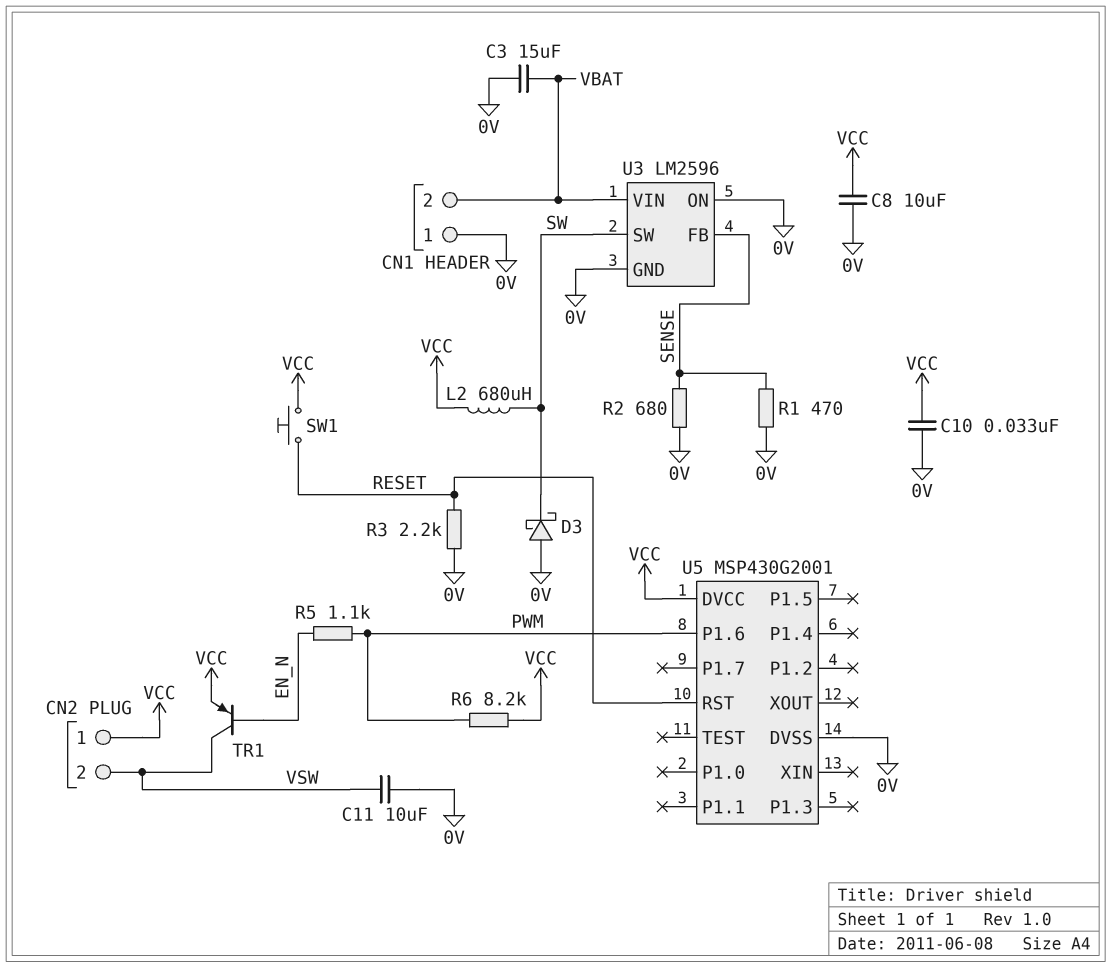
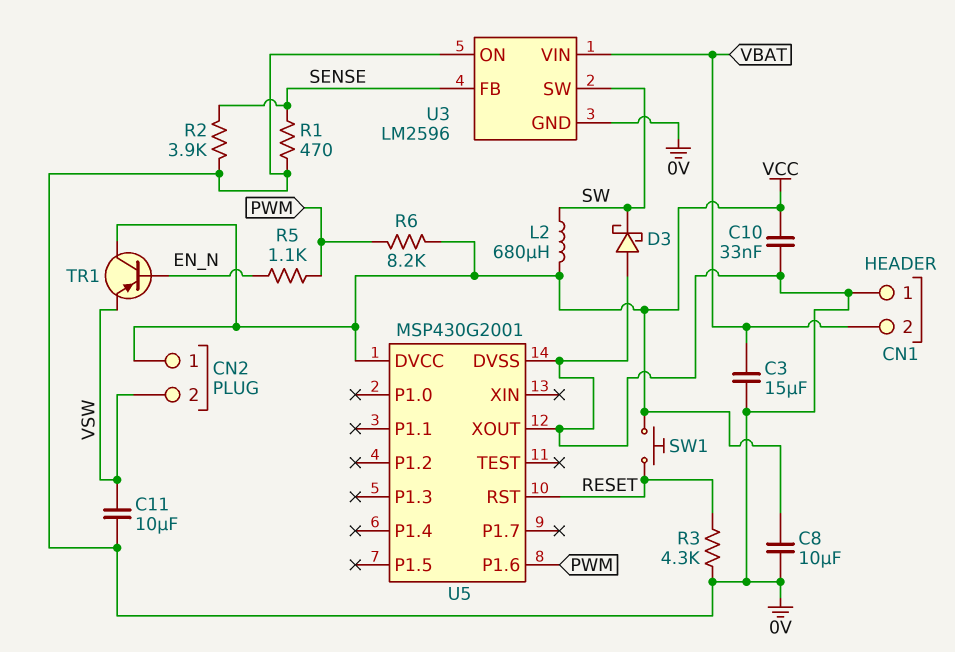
R2: 680 (0V, SENSE) -> 3.9k (0V, SENSE)
R3: 2.2k (0V, RESET) -> 4.3k (0V, RESET)
TR1: PNP (B EN_N, C VSW, E VCC) -> PNP (B EN_N, C VCC, E VSW)
U5 pin XOUT: none -> 0V

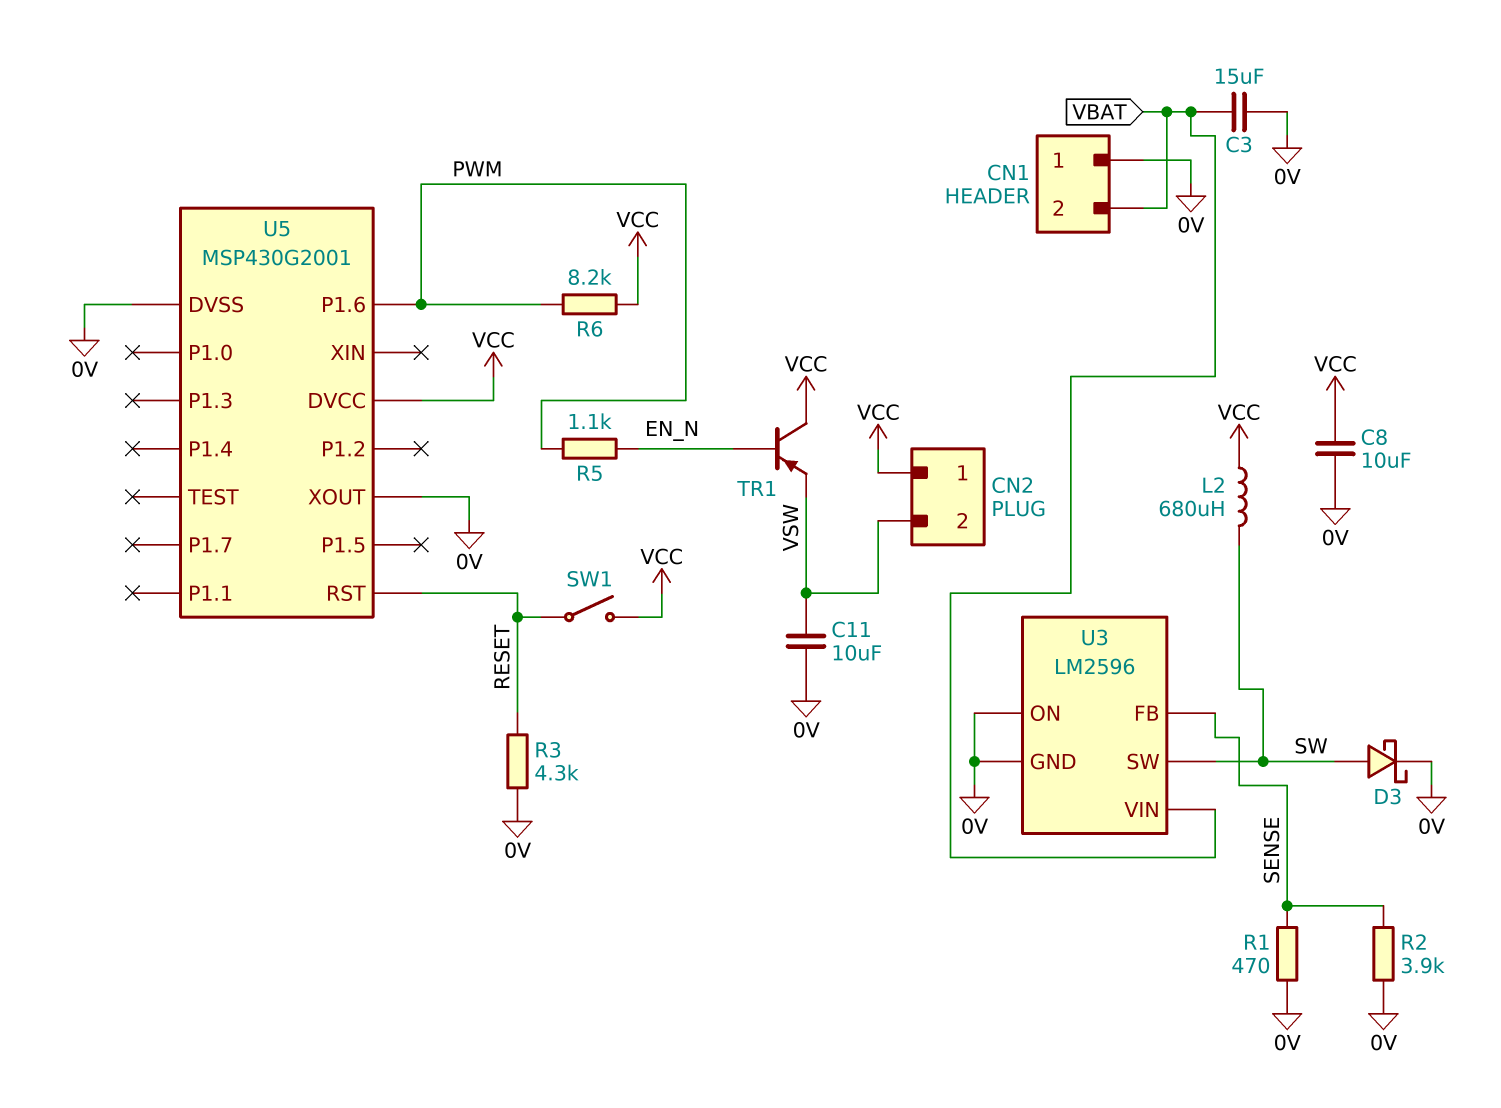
C10: 33nF (0V, VCC) -> none
D3: schottky (A 0V, K SW) -> schottky (A SW, K 0V)
SW1: button (RESET, VCC) -> switch (RESET, VCC)

